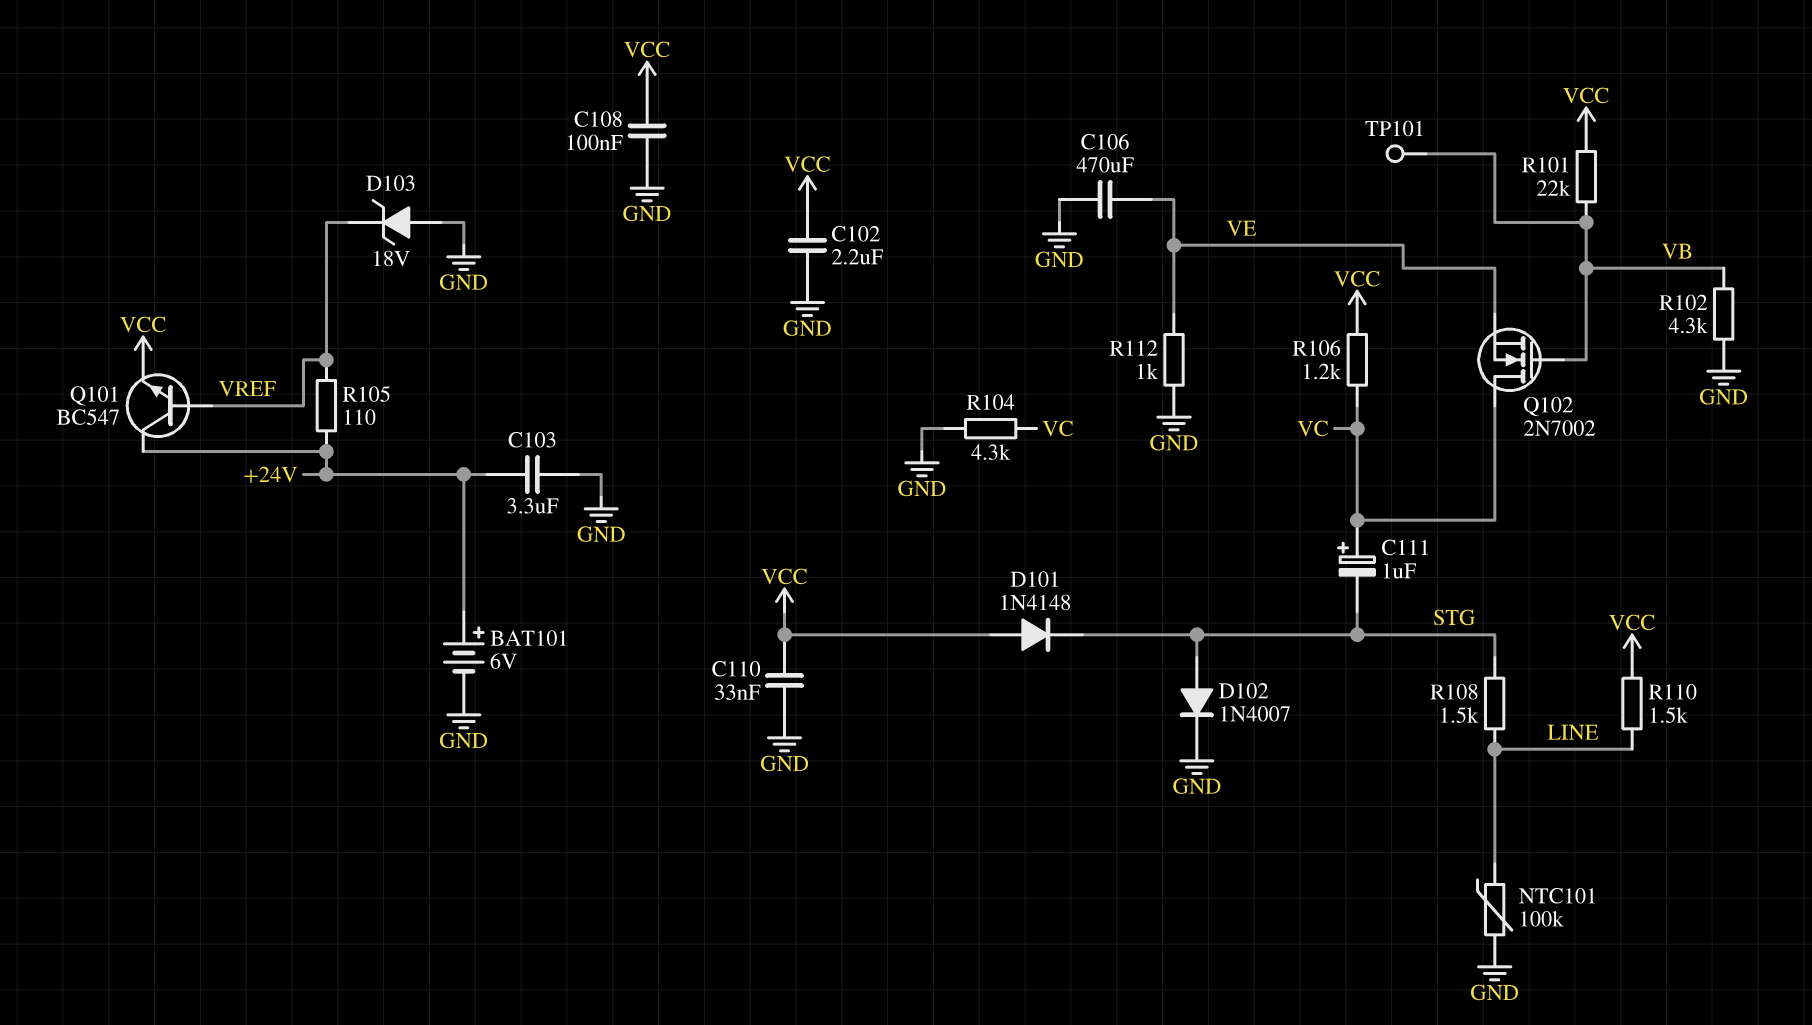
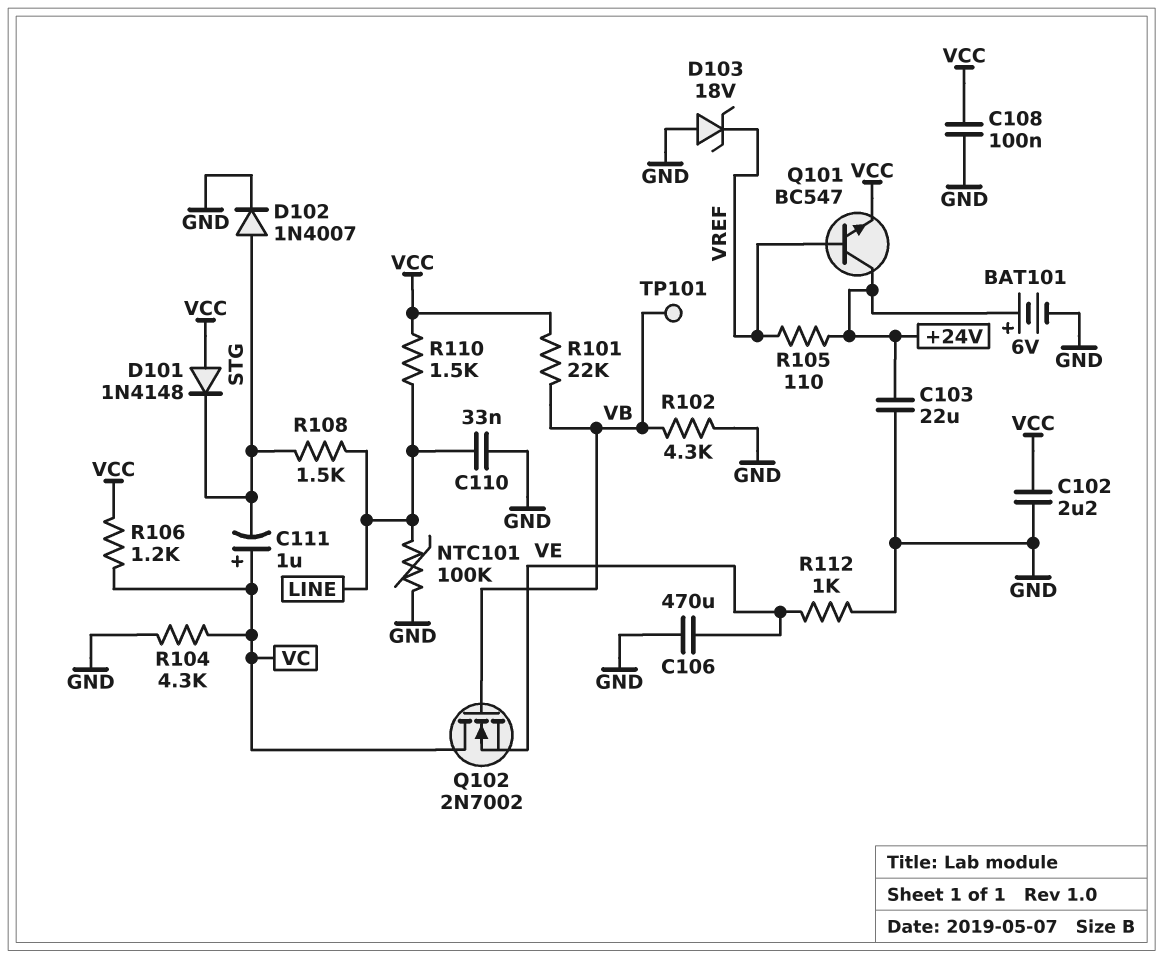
C103: 3.3uF (+24V, GND) -> 22uF (+24V, GND)
C110: 33nF (GND, VCC) -> 33nF (GND, LINE)

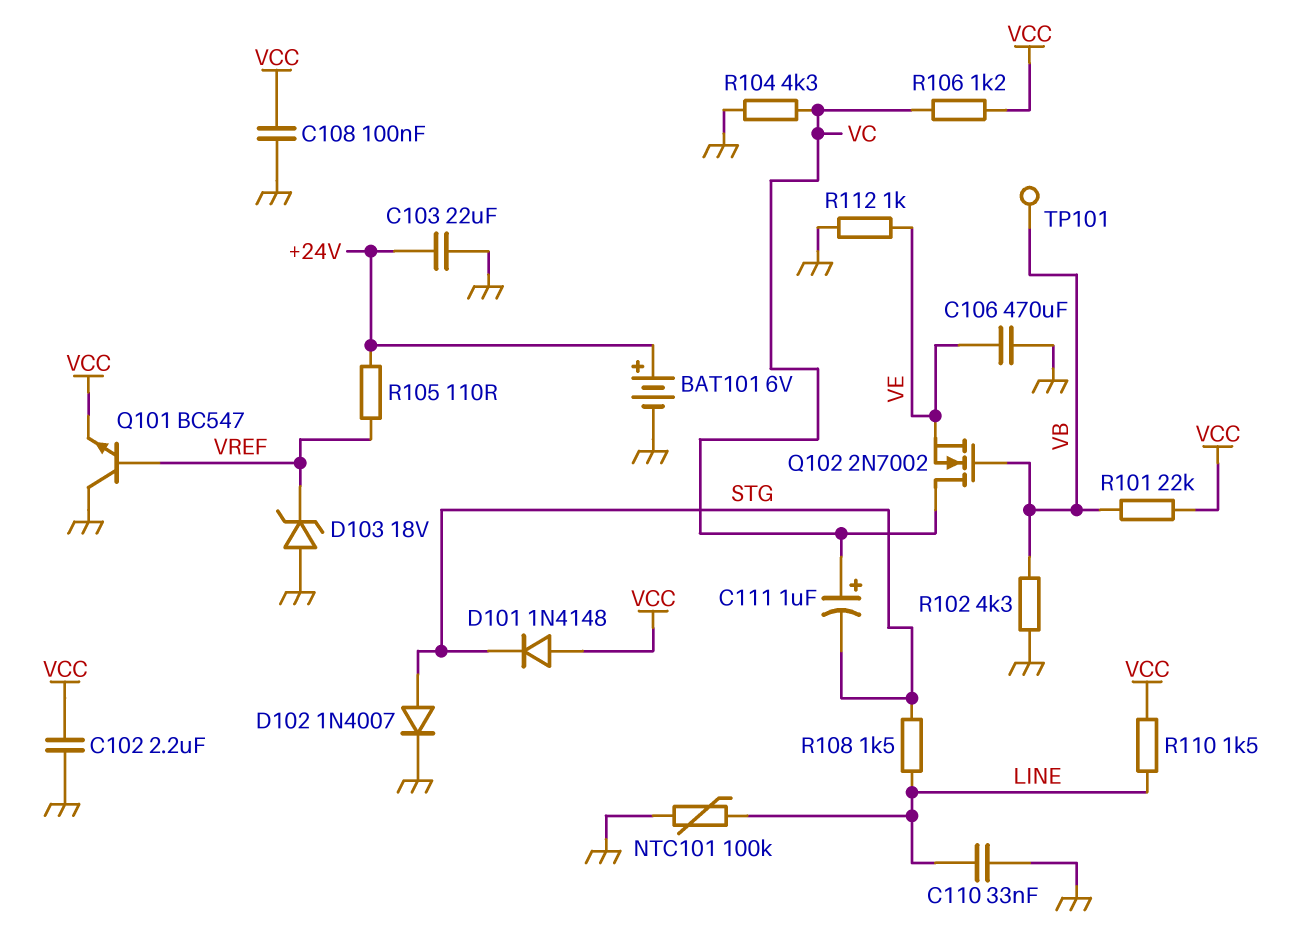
Q101: NPN BC547 (B VREF, C +24V, E VCC) -> NPN BC547 (B VREF, C GND, E VCC)

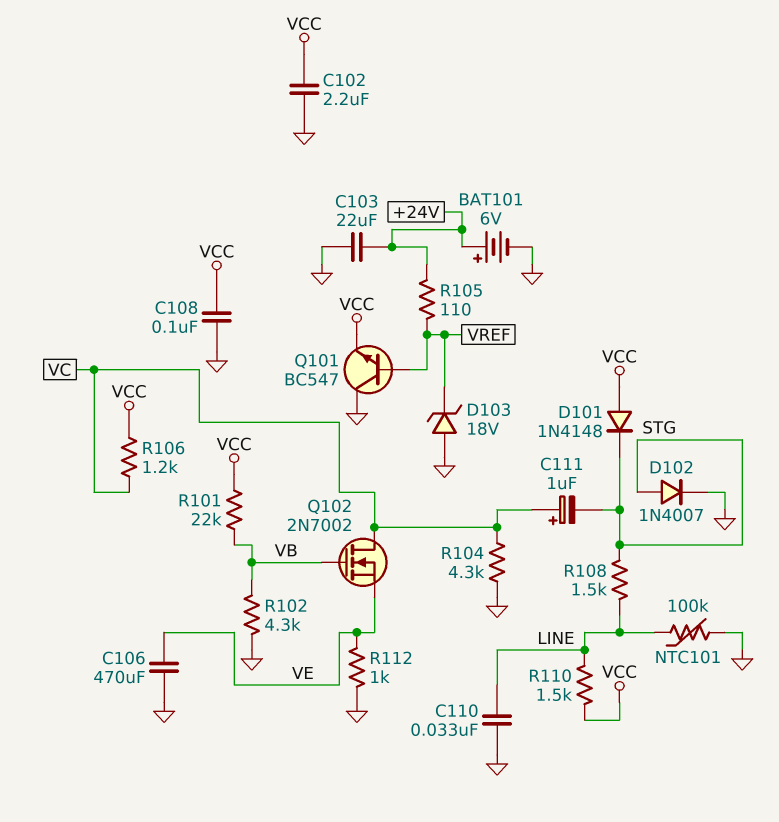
TP101: test point (VB) -> none

